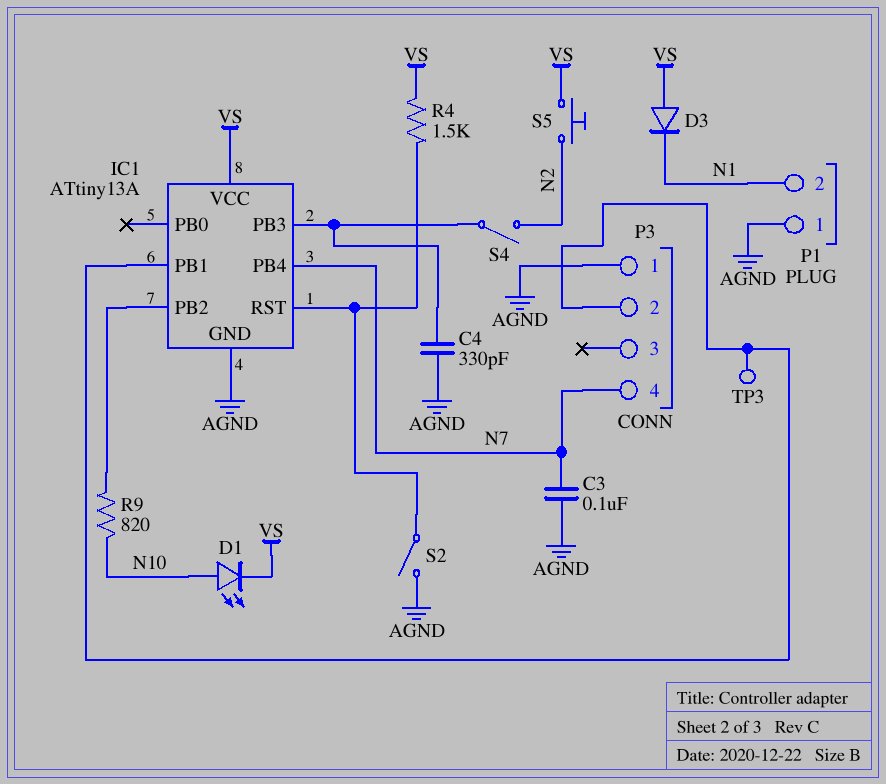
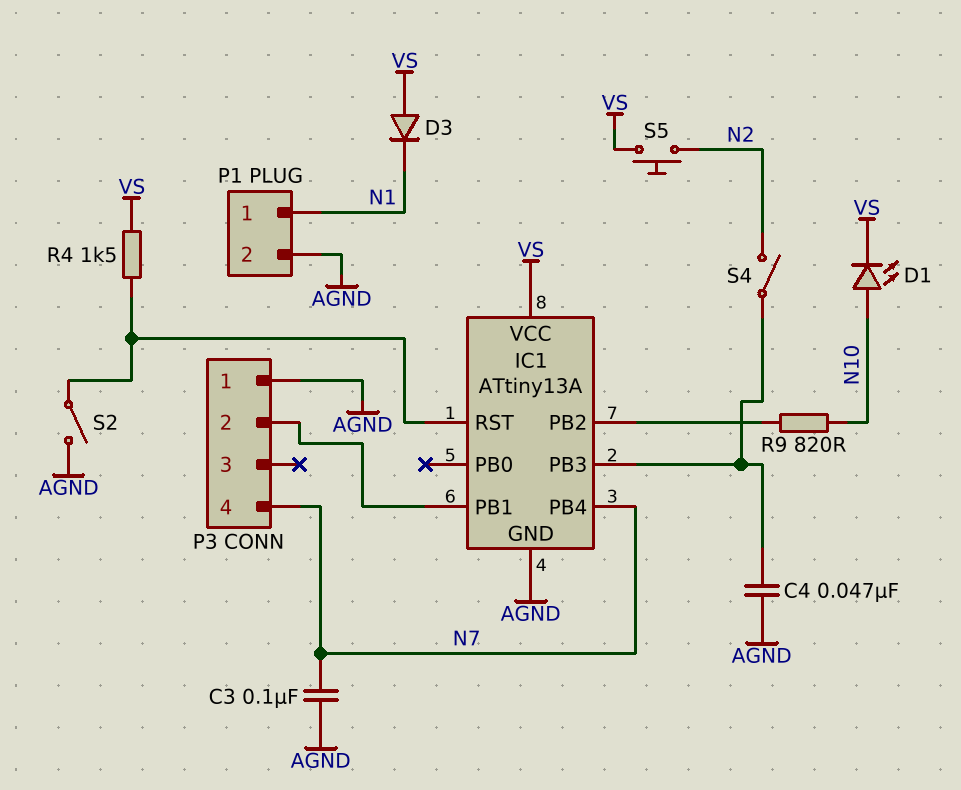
C4: 330pF (AGND, IC1/PB3) -> 47nF (AGND, IC1/PB3)
P1 pin 1: AGND -> N1
P1 pin 2: N1 -> AGND
TP3: test point (IC1/PB1) -> none

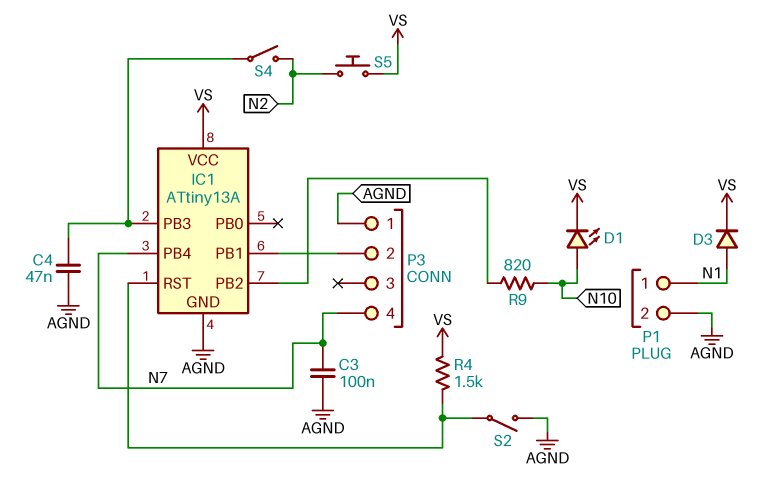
D3: diode (A VS, K N1) -> diode (A N1, K VS)

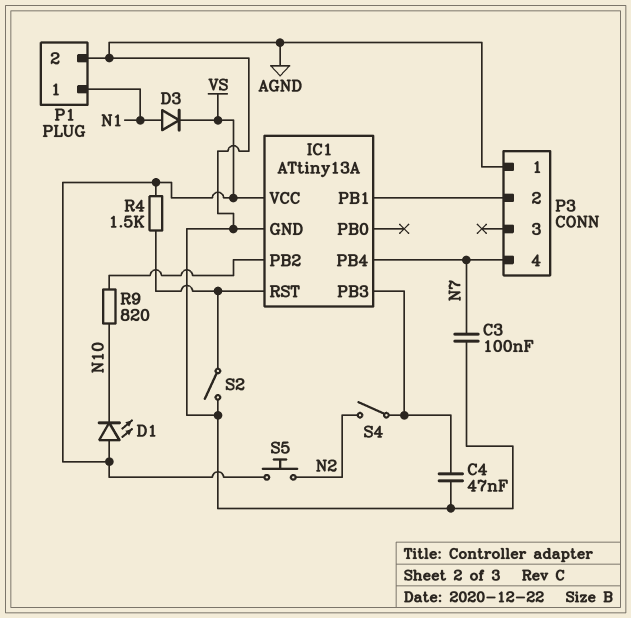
D1: LED (A N10, K VS) -> LED (A VS, K N10)

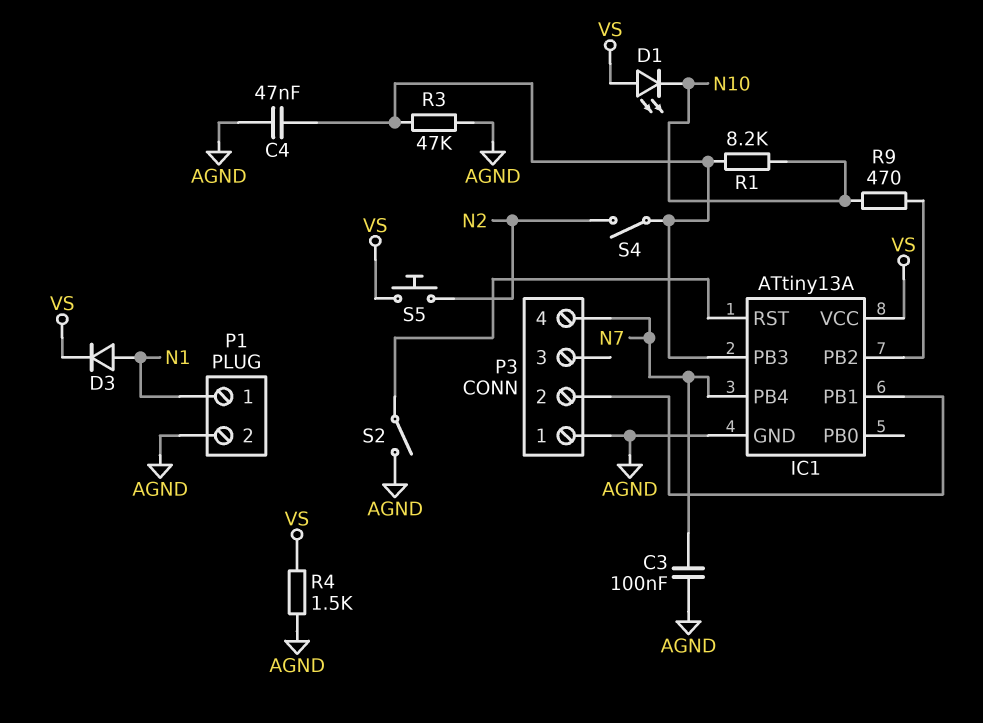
R1: none -> 8.2k (IC1/PB3, N10)
R3: none -> 47k (AGND, IC1/PB3)
R4: 1.5k (IC1/RST, VS) -> 1.5k (AGND, VS)
R9: 820 (IC1/PB2, N10) -> 470 (IC1/PB2, N10)

